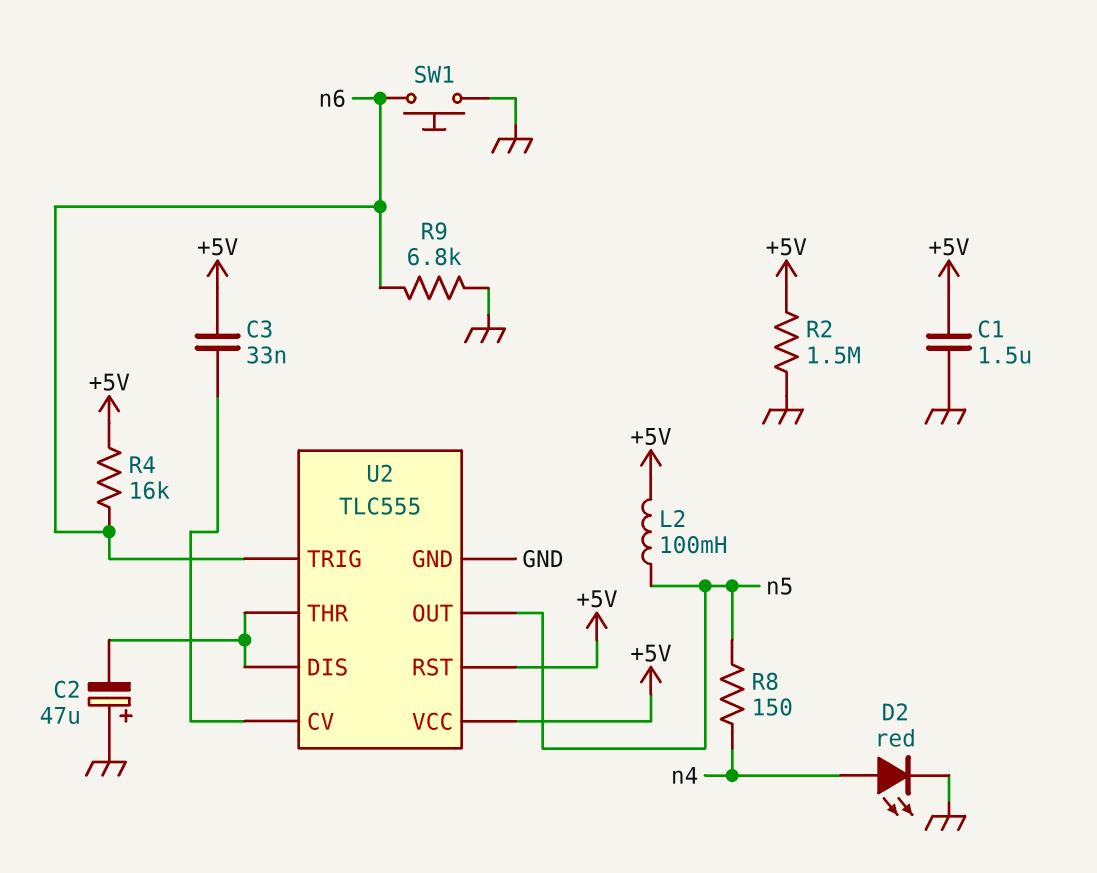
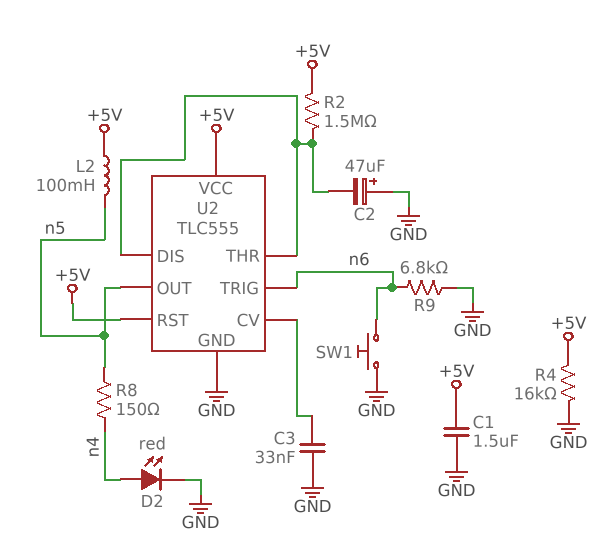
C3: 33nF (+5V, U2/CV) -> 33nF (GND, U2/CV)
R2: 1.5M (+5V, GND) -> 1.5M (+5V, U2/DIS)
R4: 16k (+5V, n6) -> 16k (+5V, GND)

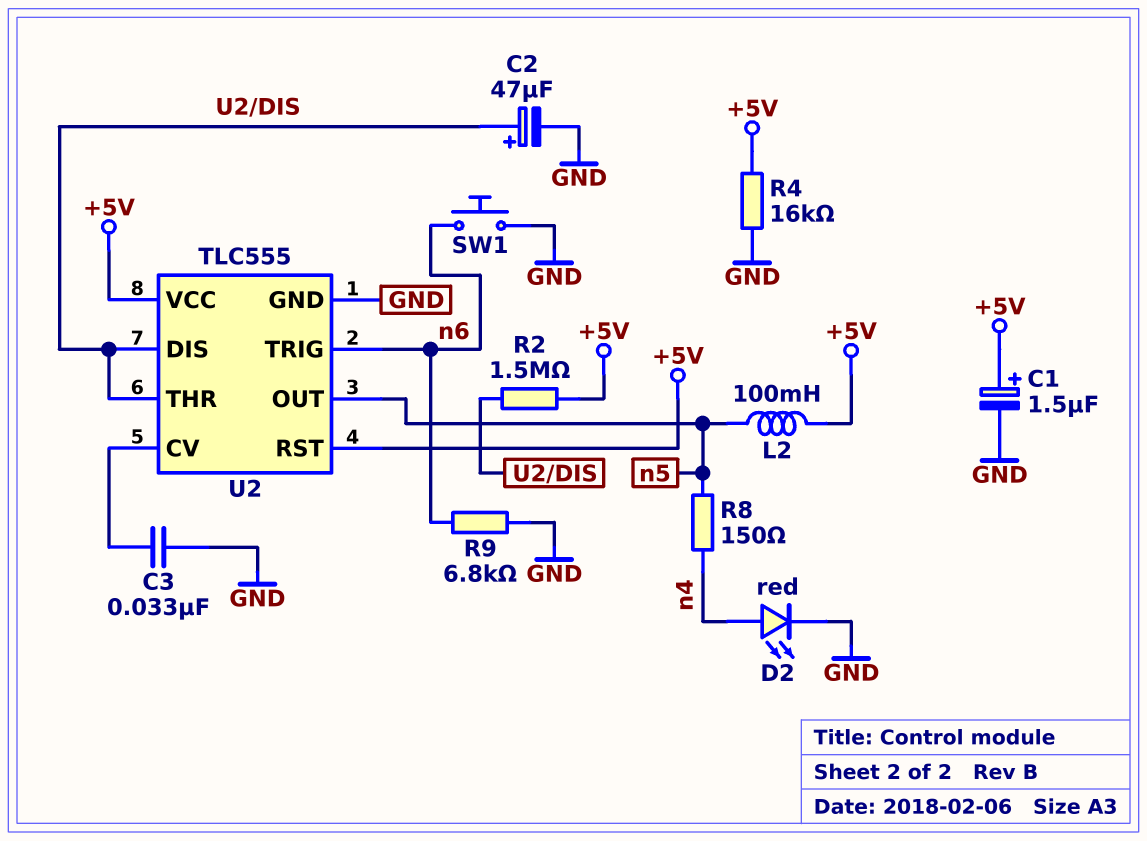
C1: 1.5uF (+5V, GND) -> 1.5uF (plus +5V, minus GND)
C2: 47uF (plus GND, minus U2/DIS) -> 47uF (plus U2/DIS, minus GND)

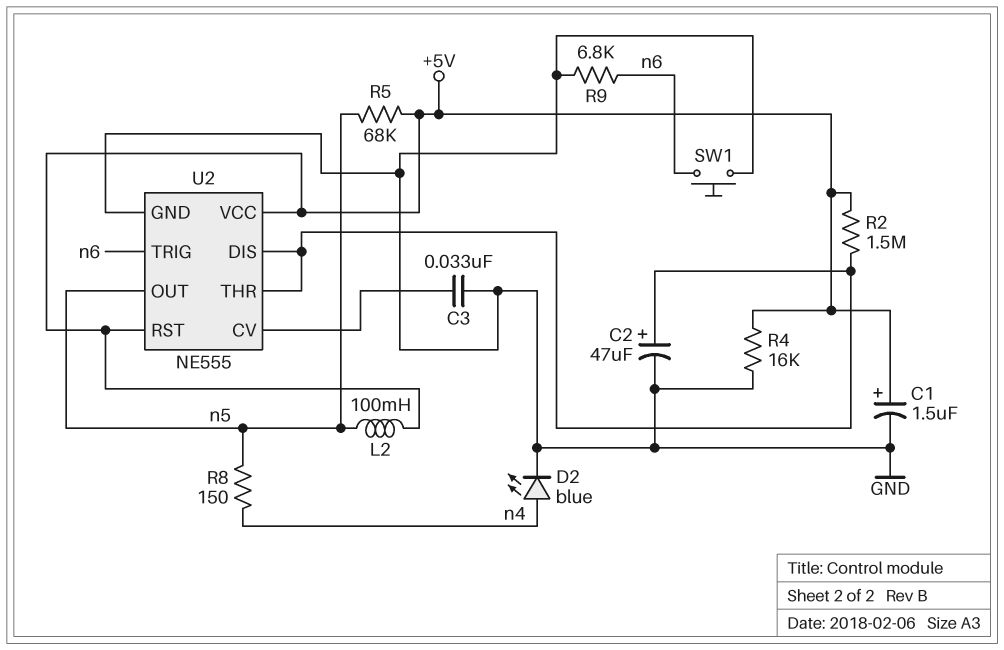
D2: LED red (A n4, K GND) -> LED blue (A n4, K GND)
R5: none -> 68k (+5V, n5)
U2: TLC555 -> NE555

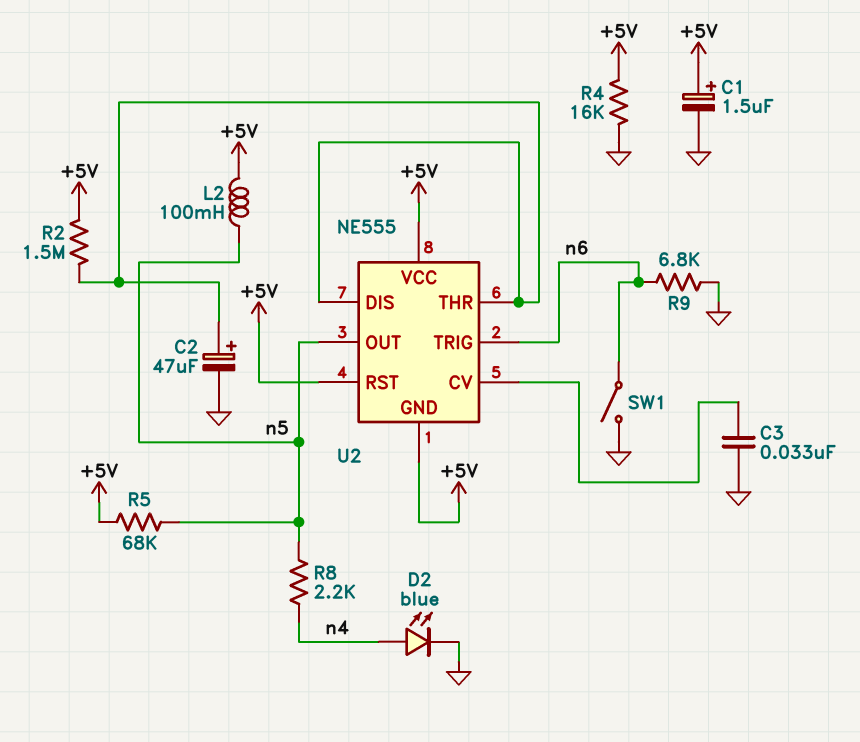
R8: 150 (n4, n5) -> 2.2k (n4, n5)
SW1: button (GND, n6) -> switch (GND, n6)
U2 pin GND: GND -> +5V

